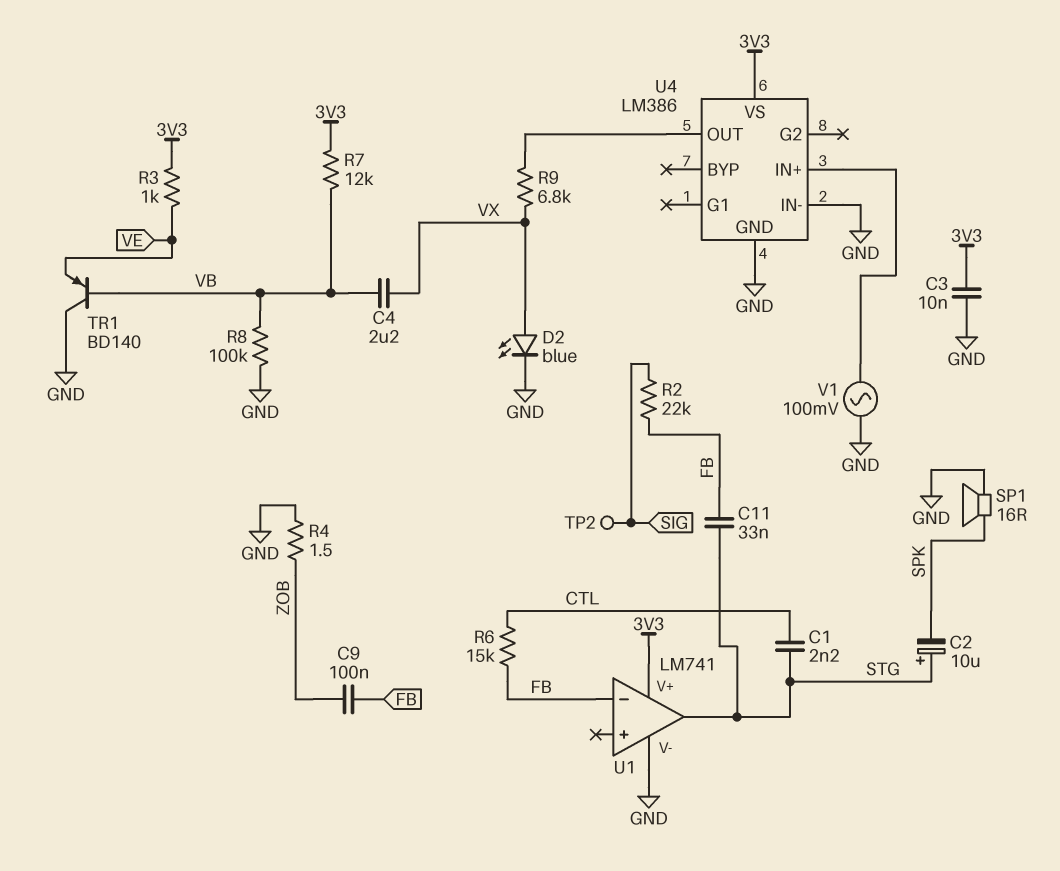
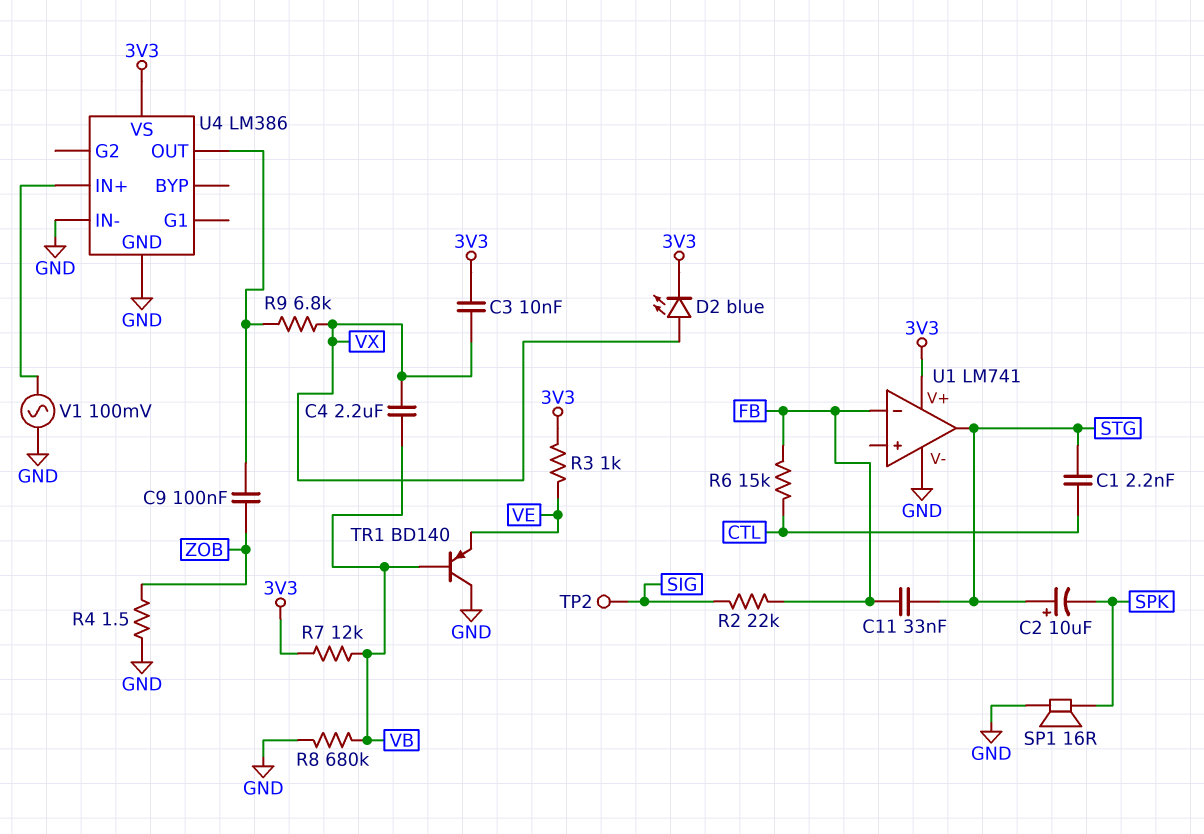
C3: 10nF (3V3, GND) -> 10nF (3V3, VX)
C9: 100nF (FB, ZOB) -> 100nF (U4/OUT, ZOB)
D2: LED blue (A VX, K GND) -> LED blue (A VX, K 3V3)
R8: 100k (GND, VB) -> 680k (GND, VB)

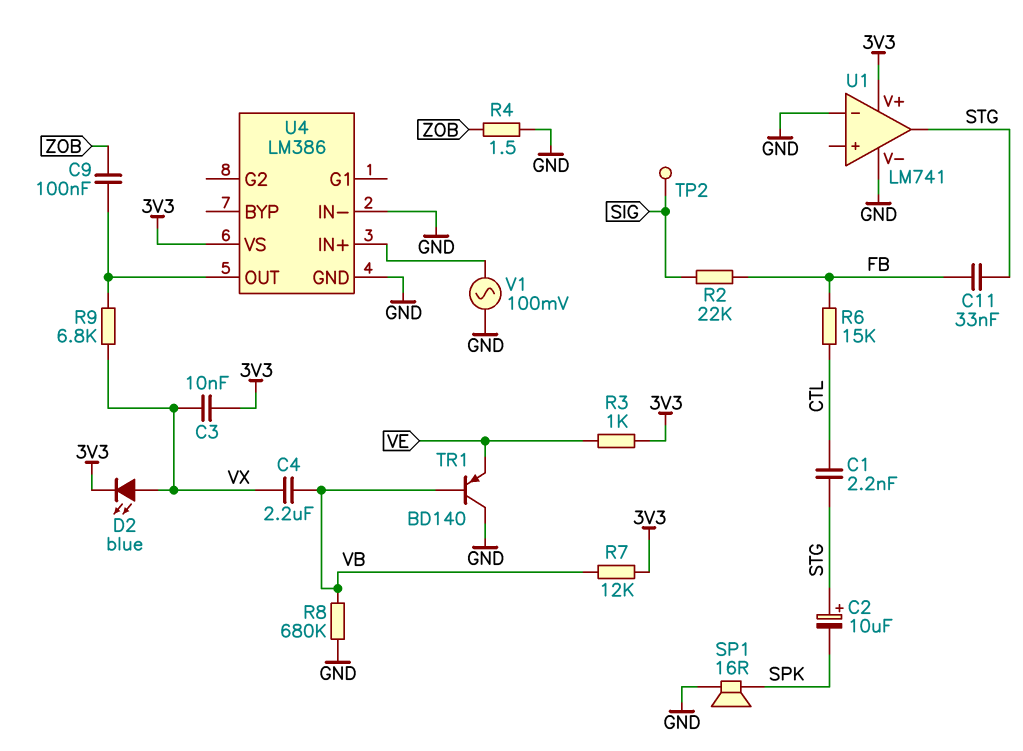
U1 pin in-: FB -> GND

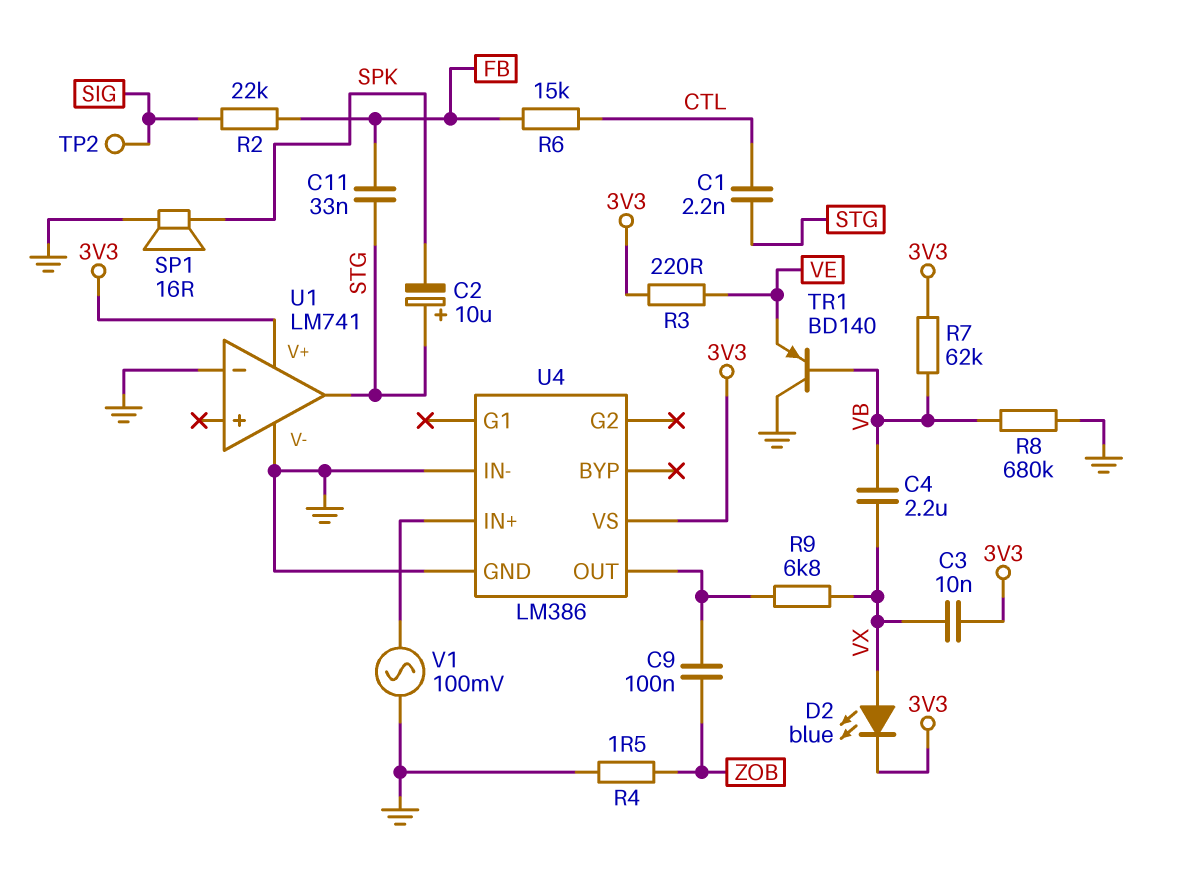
R3: 1k (3V3, VE) -> 220 (3V3, VE)
R7: 12k (3V3, VB) -> 62k (3V3, VB)

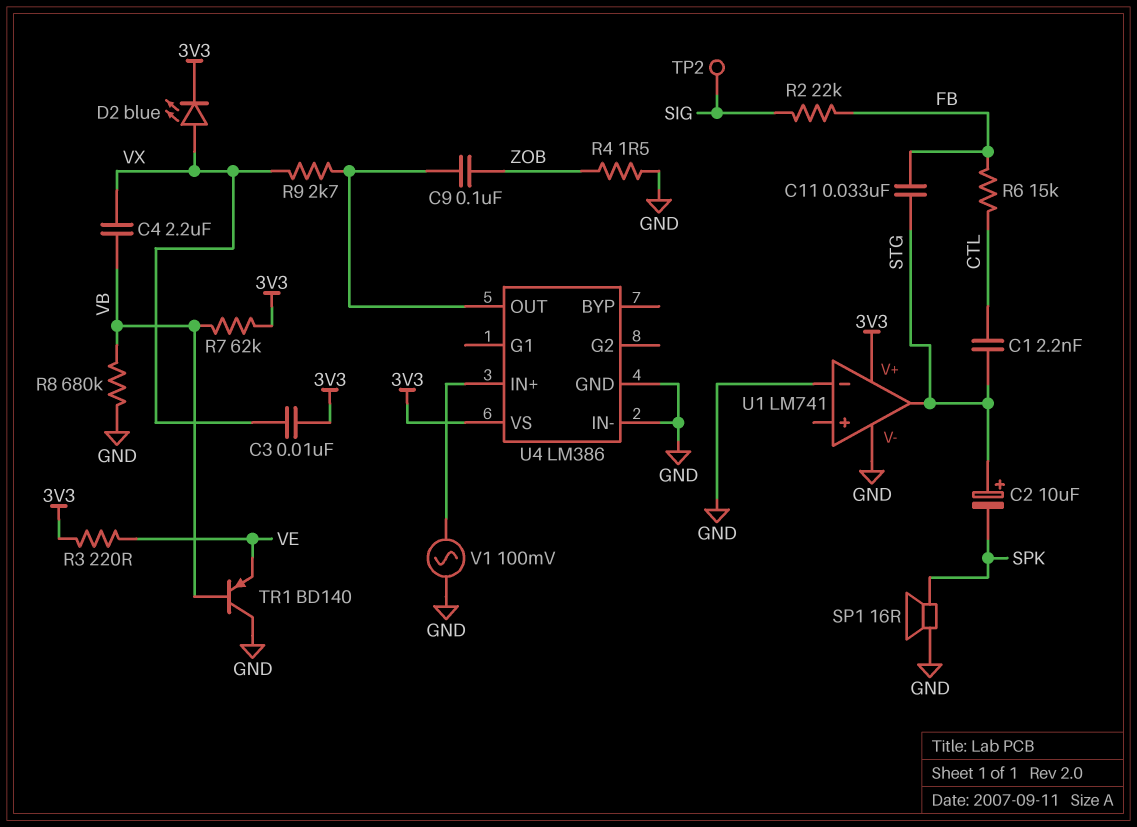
R9: 6.8k (U4/OUT, VX) -> 2.7k (U4/OUT, VX)

